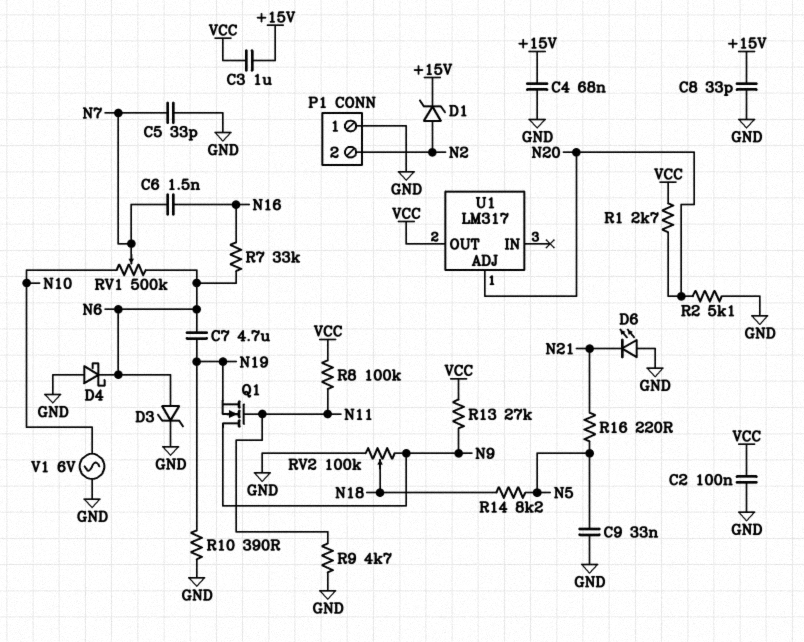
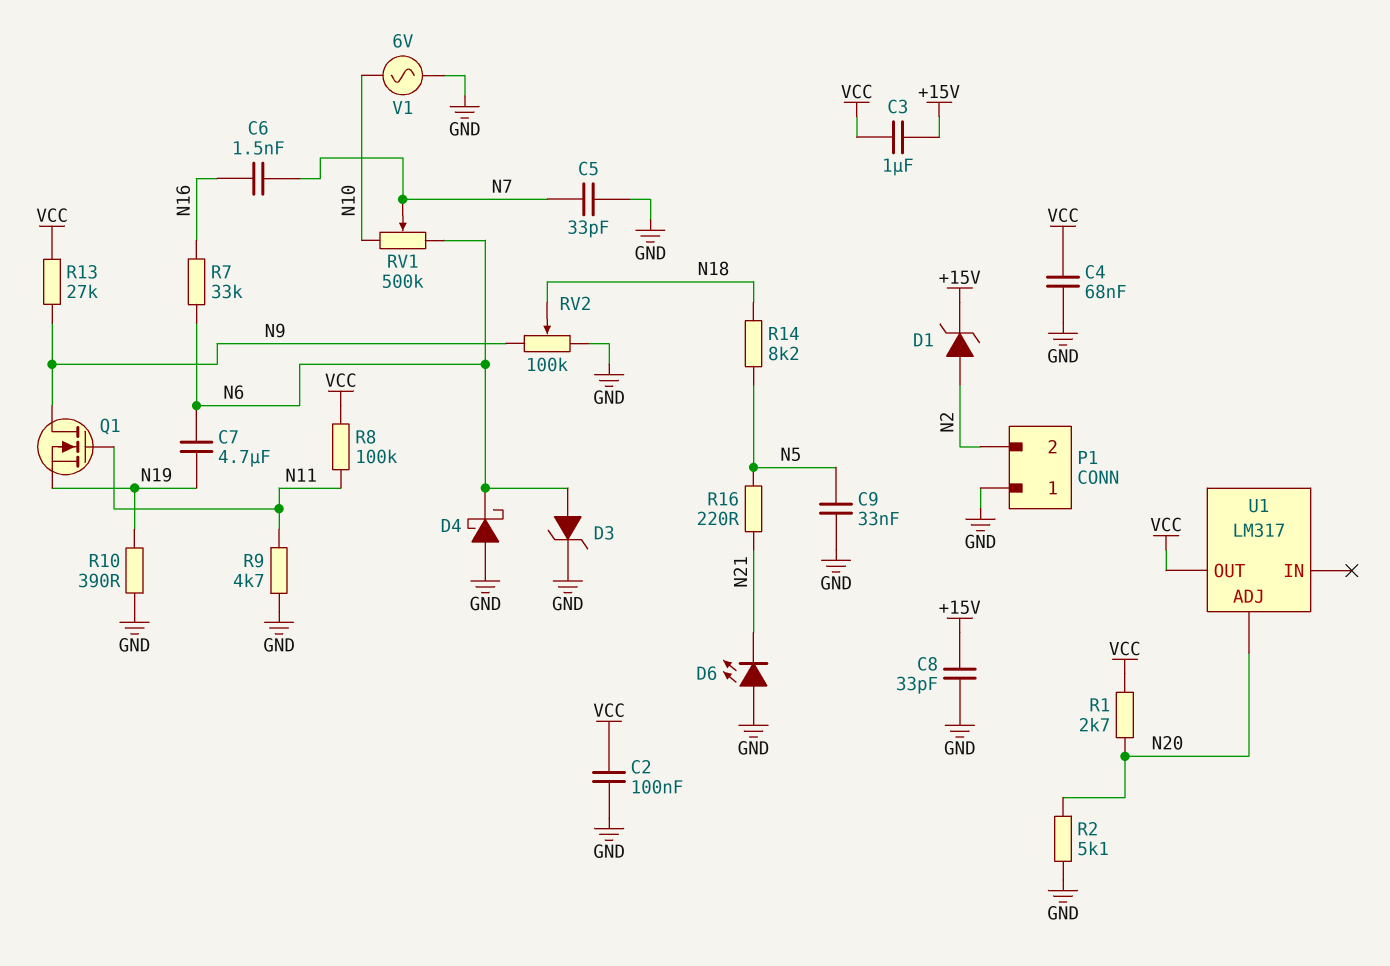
C4: 68nF (+15V, GND) -> 68nF (GND, VCC)

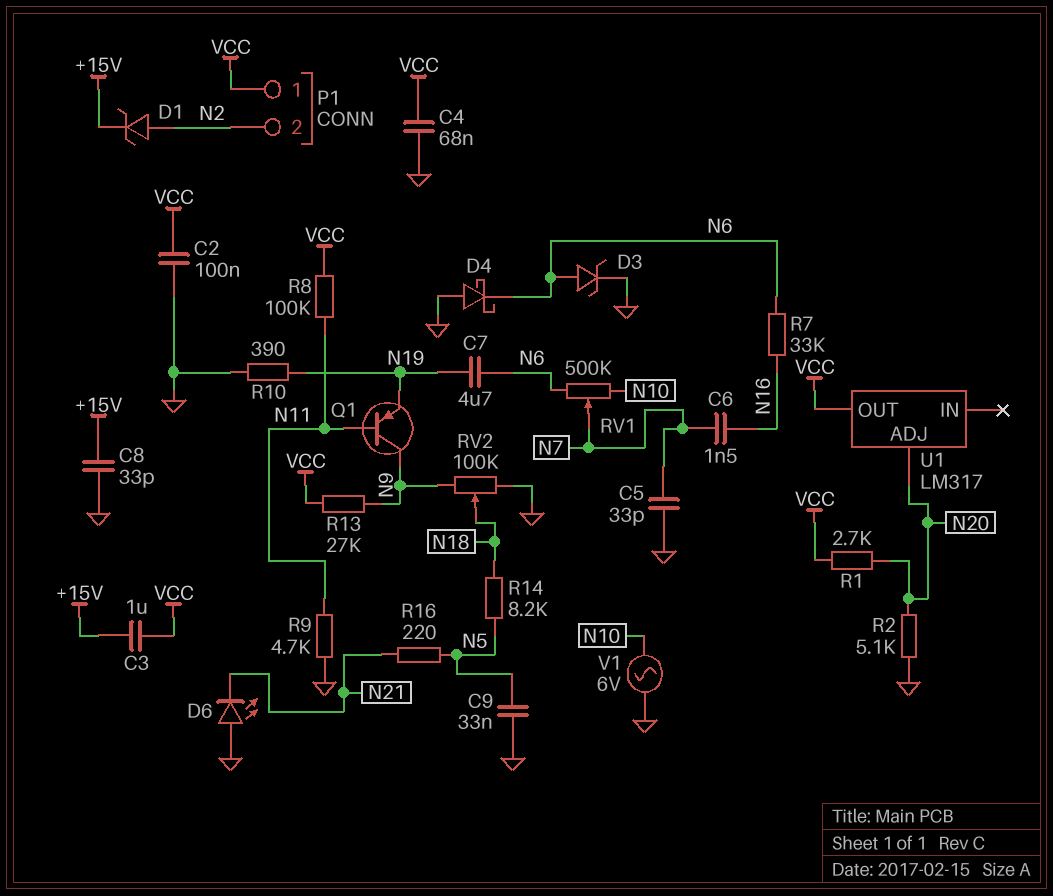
P1 pin 1: GND -> VCC
Q1: NMOS (G N11, D N9, S N19) -> PNP (B N11, C N9, E N19)

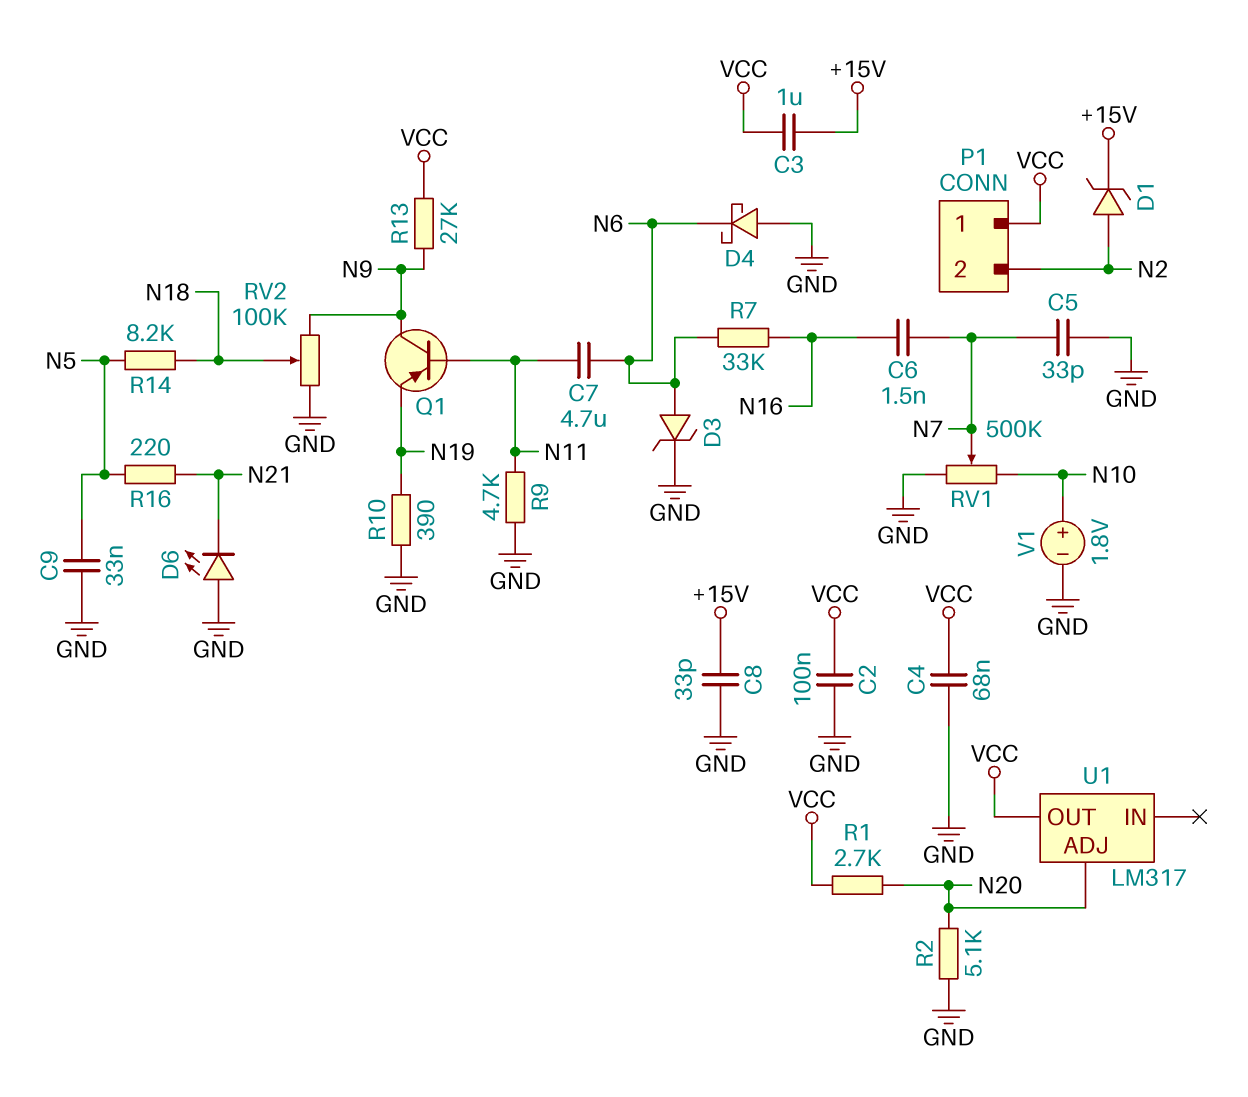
C7: 4.7uF (N6, N19) -> 4.7uF (N6, N11)
R8: 100k (N11, VCC) -> none
RV1: 500k (N6, N10, wiper N7) -> 500k (GND, N10, wiper N7)
V1: AC 6V (GND, N10) -> 1.8V (plus N10, minus GND)

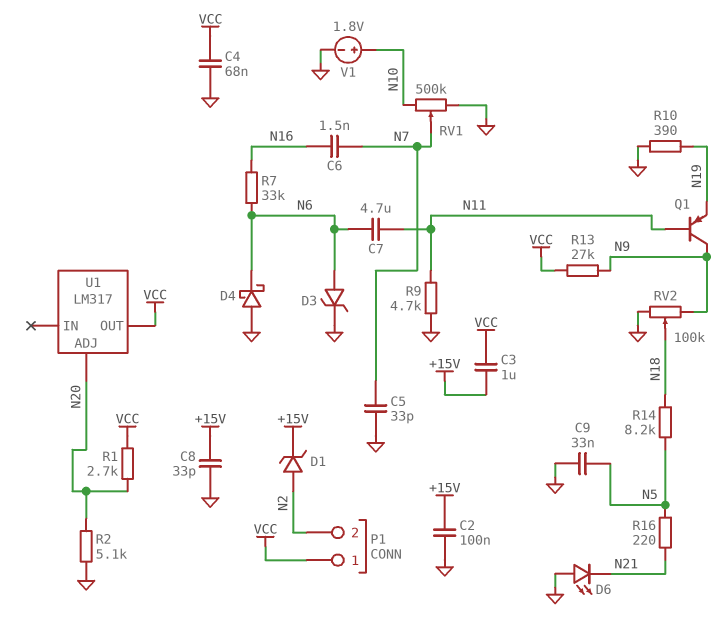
C2: 100nF (GND, VCC) -> 100nF (+15V, GND)

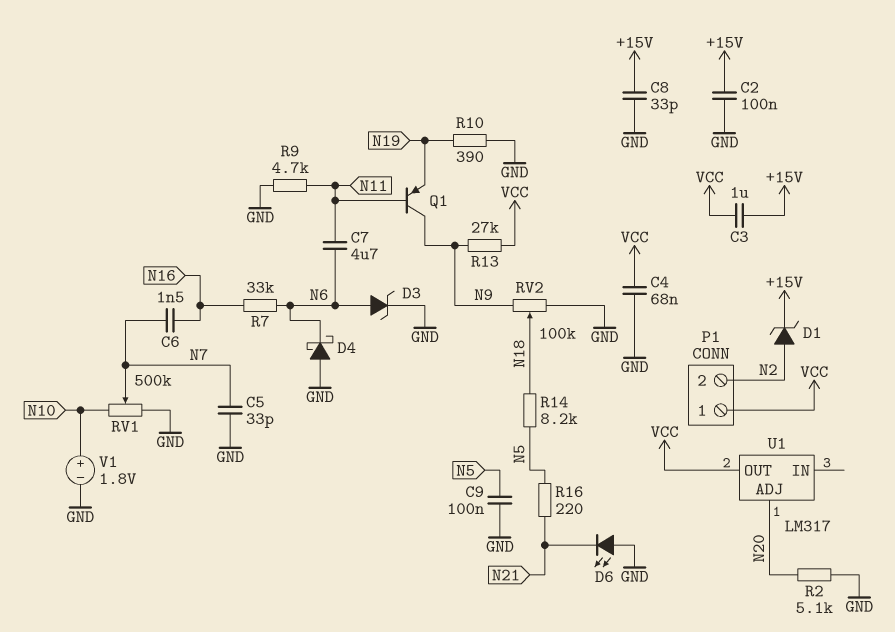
C9: 33nF (GND, N5) -> 100nF (GND, N5)
R1: 2.7k (N20, VCC) -> none

